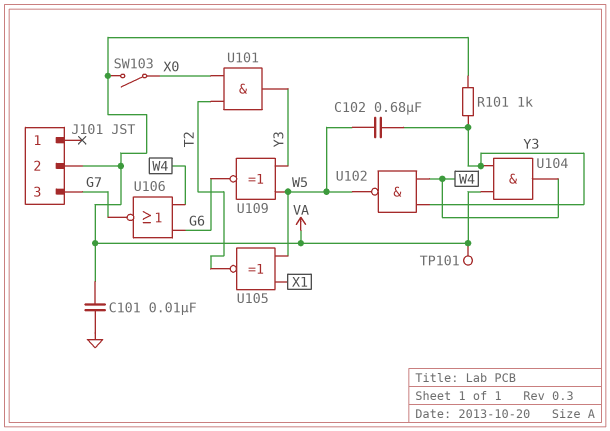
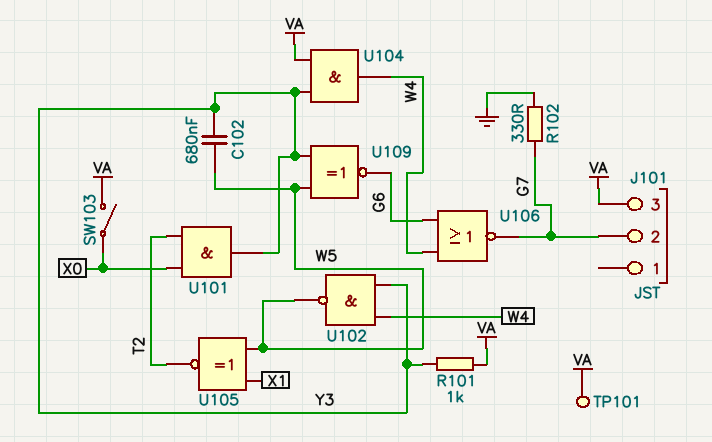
C101: 10nF (GND, VA) -> none
J101 pin 2: VA -> G7
J101 pin 3: G7 -> VA
R102: none -> 330 (G7, GND)

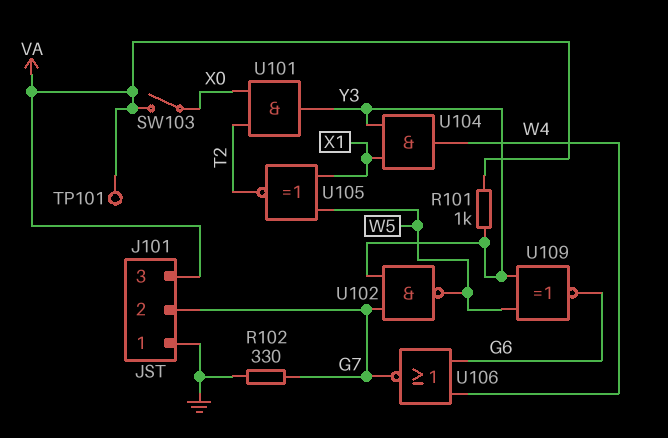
C102: 680nF (W5, Y3) -> none
J101 pin 1: none -> GND
U102: NAND (in W4, in Y3, out W5) -> NAND (in G7, in Y3, out W5)
U104: AND (in VA, in Y3, out W4) -> AND (in X1, in Y3, out W4)

